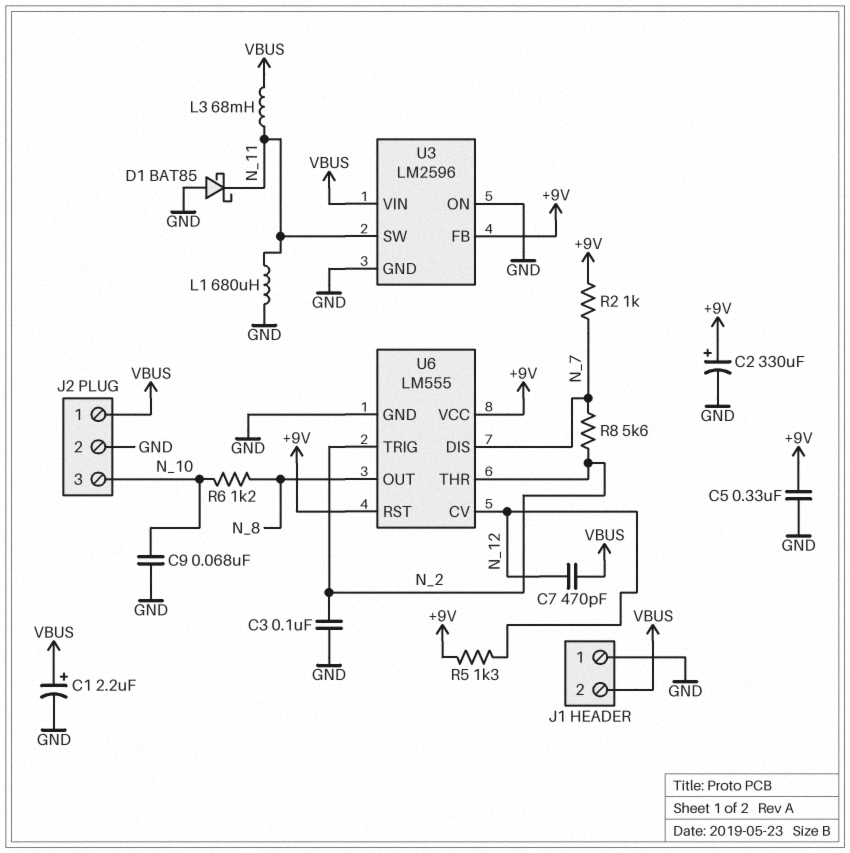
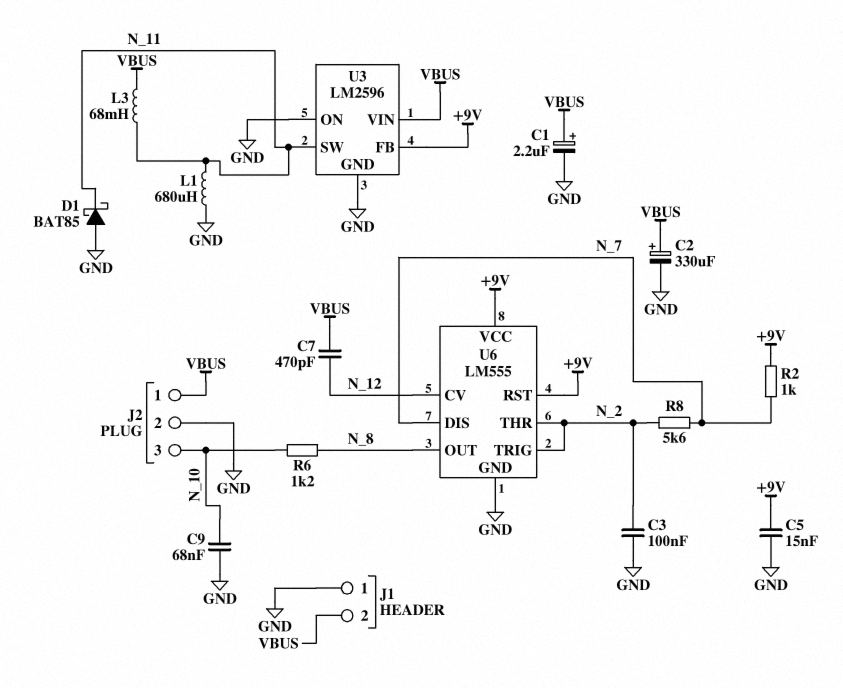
C2: 330uF (plus +9V, minus GND) -> 330uF (plus VBUS, minus GND)
C5: 330nF (+9V, GND) -> 15nF (+9V, GND)
R5: 1.3k (+9V, N_12) -> none

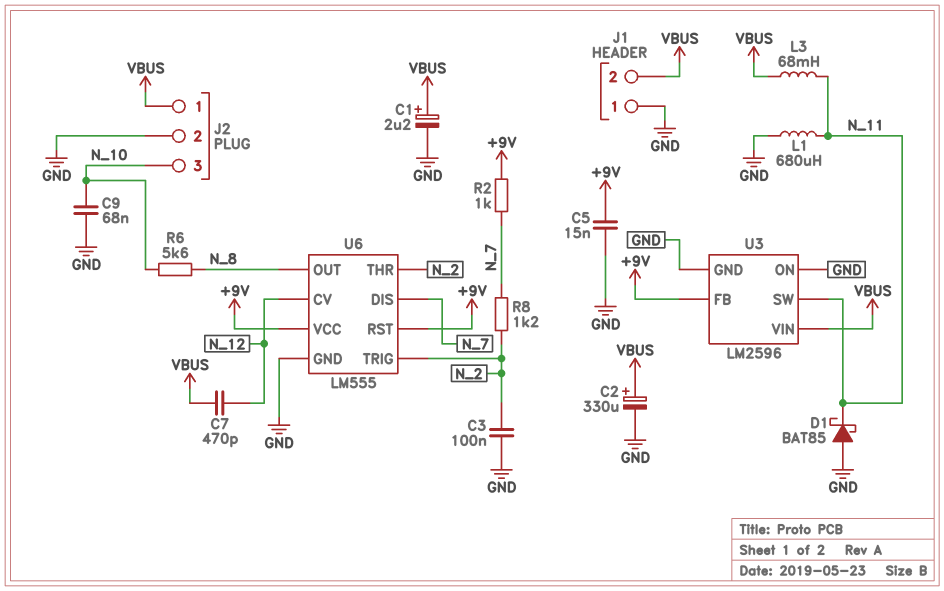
R6: 1.2k (N_8, N_10) -> 5.6k (N_8, N_10)
R8: 5.6k (N_2, N_7) -> 1.2k (N_2, N_7)

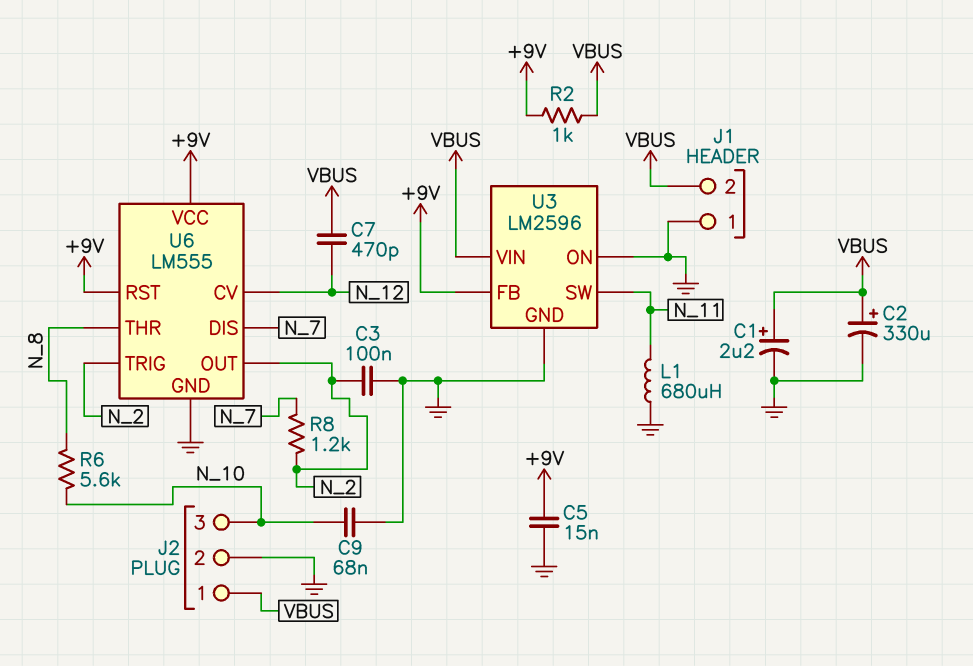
D1: schottky BAT85 (A GND, K N_11) -> none
L3: 68mH (N_11, VBUS) -> none
R2: 1k (+9V, N_7) -> 1k (+9V, VBUS)
U6 pin OUT: N_8 -> N_2
U6 pin THR: N_2 -> N_8

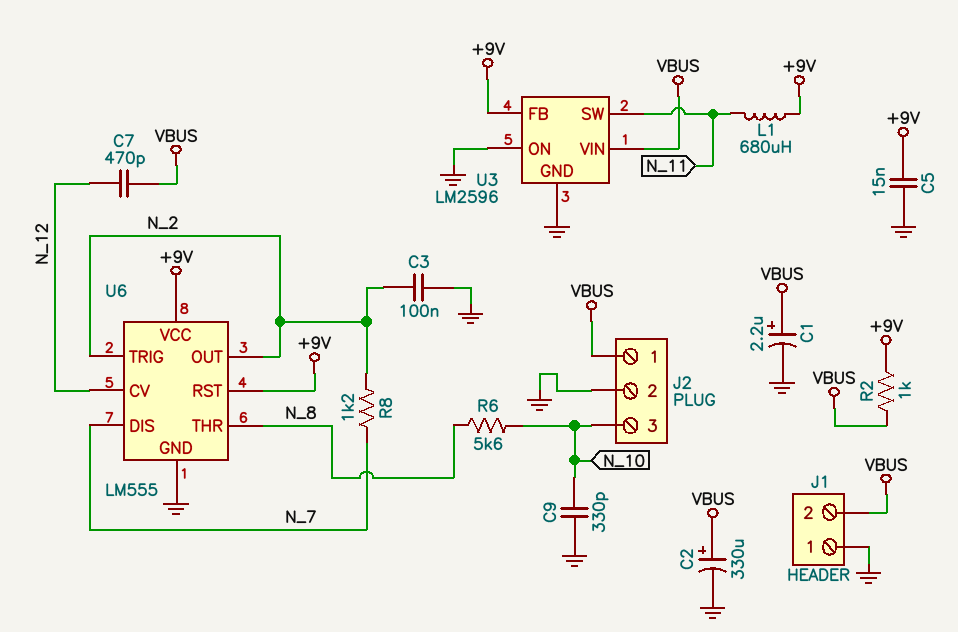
C9: 68nF (GND, N_10) -> 330pF (GND, N_10)
L1: 680uH (GND, N_11) -> 680uH (+9V, N_11)

